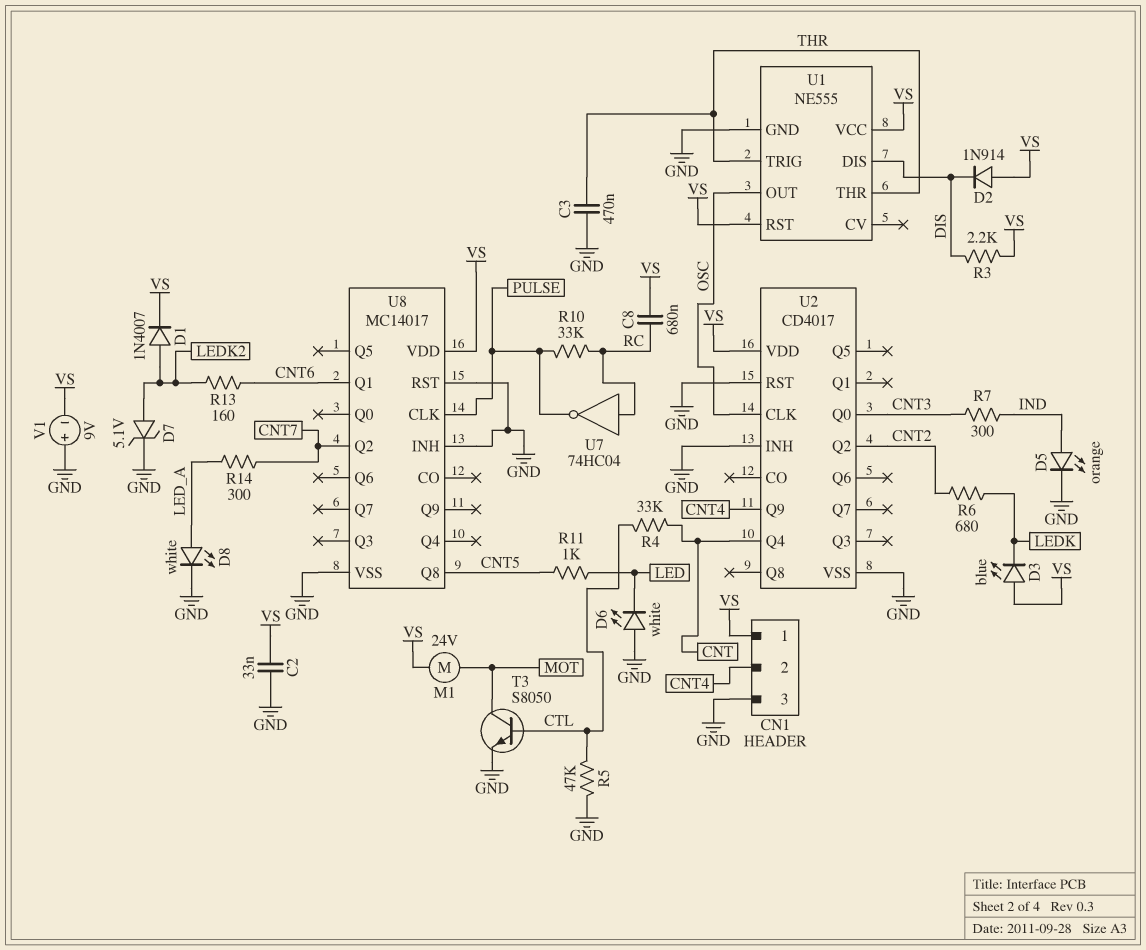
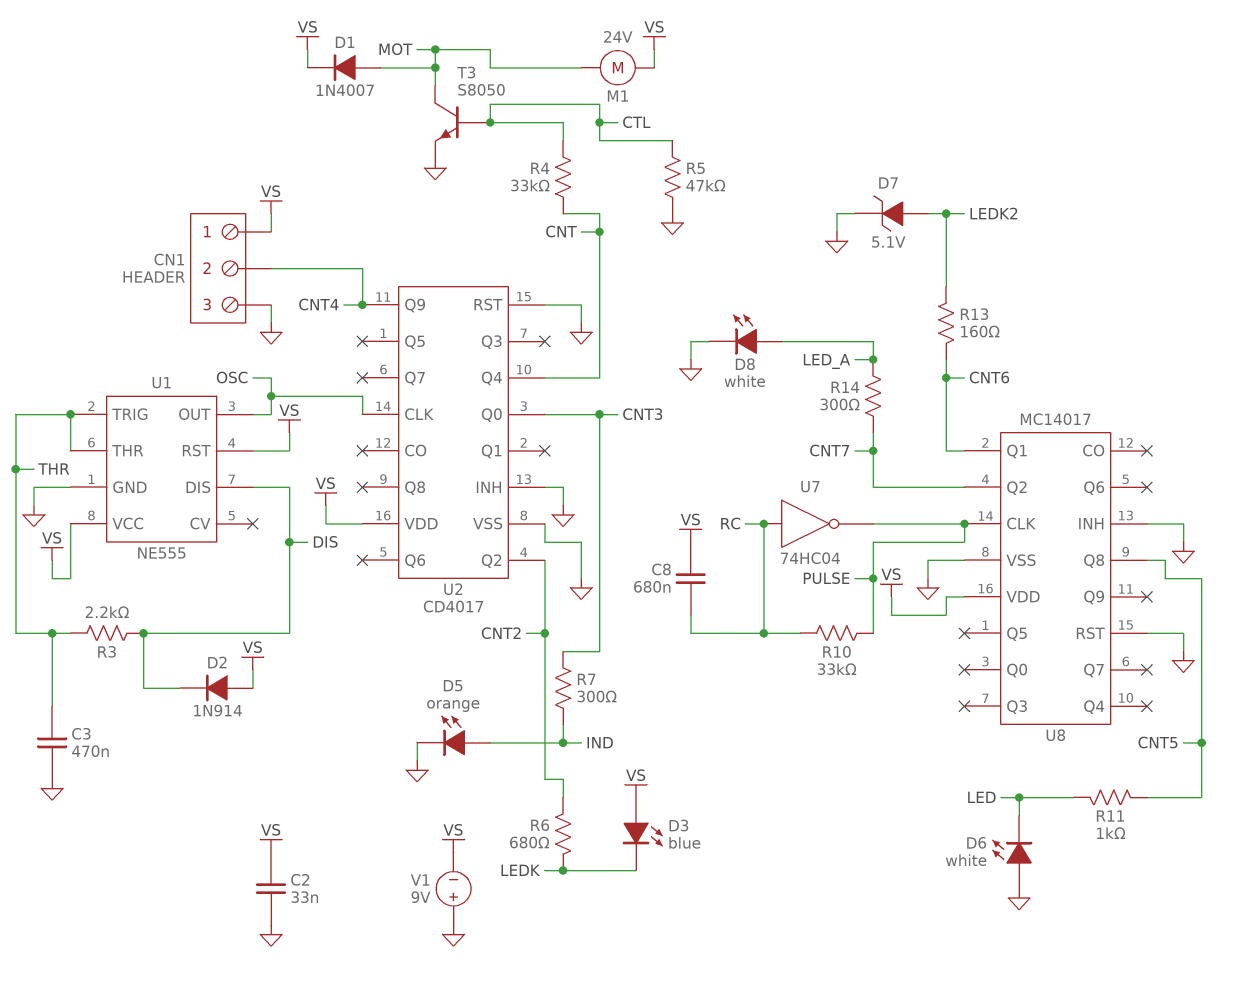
D1: diode 1N4007 (A LEDK2, K VS) -> diode 1N4007 (A MOT, K VS)
R3: 2.2k (DIS, VS) -> 2.2k (DIS, THR)

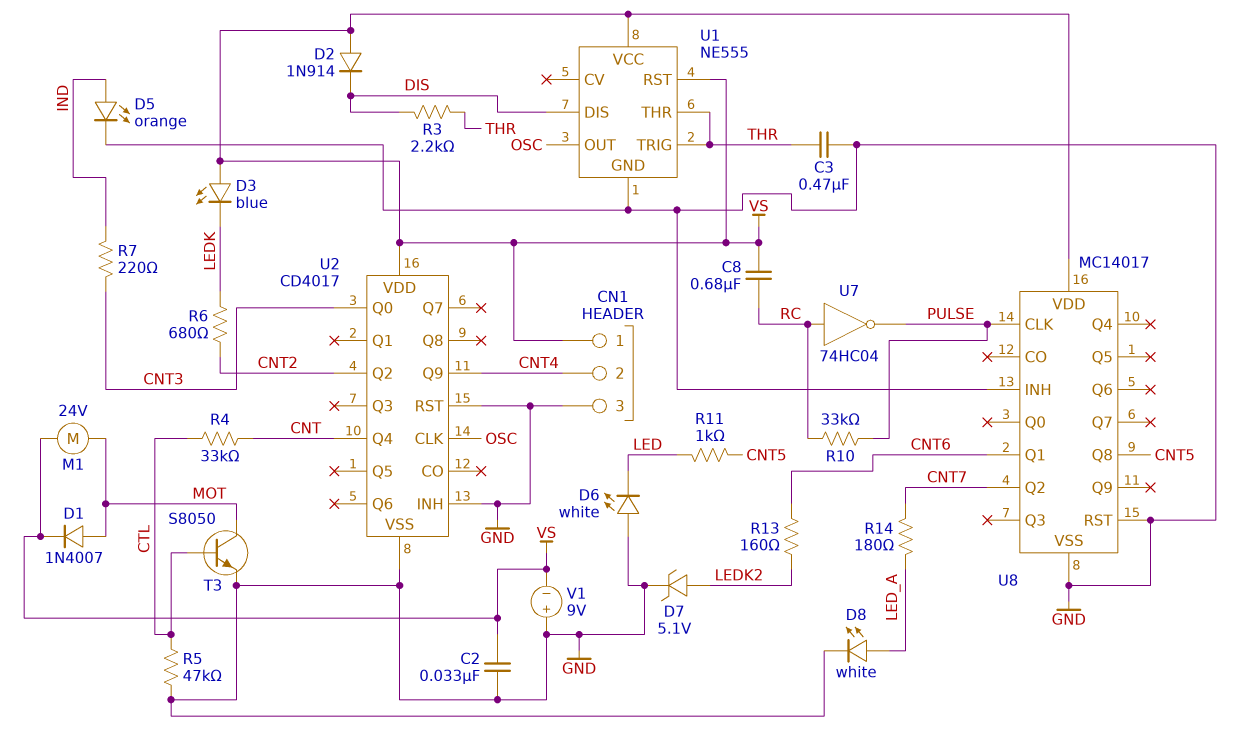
R7: 300 (CNT3, IND) -> 220 (CNT3, IND)
R14: 300 (CNT7, LED_A) -> 180 (CNT7, LED_A)

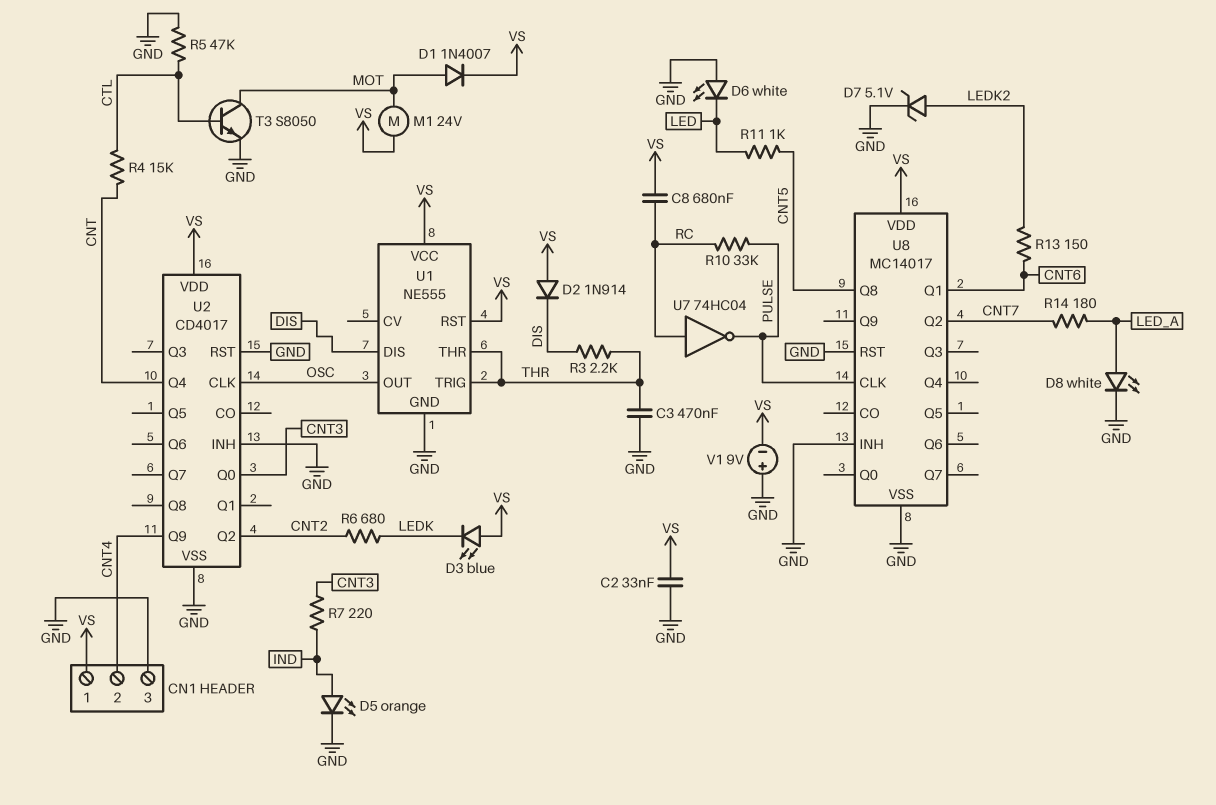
R4: 33k (CNT, CTL) -> 15k (CNT, CTL)
R13: 160 (CNT6, LEDK2) -> 150 (CNT6, LEDK2)

